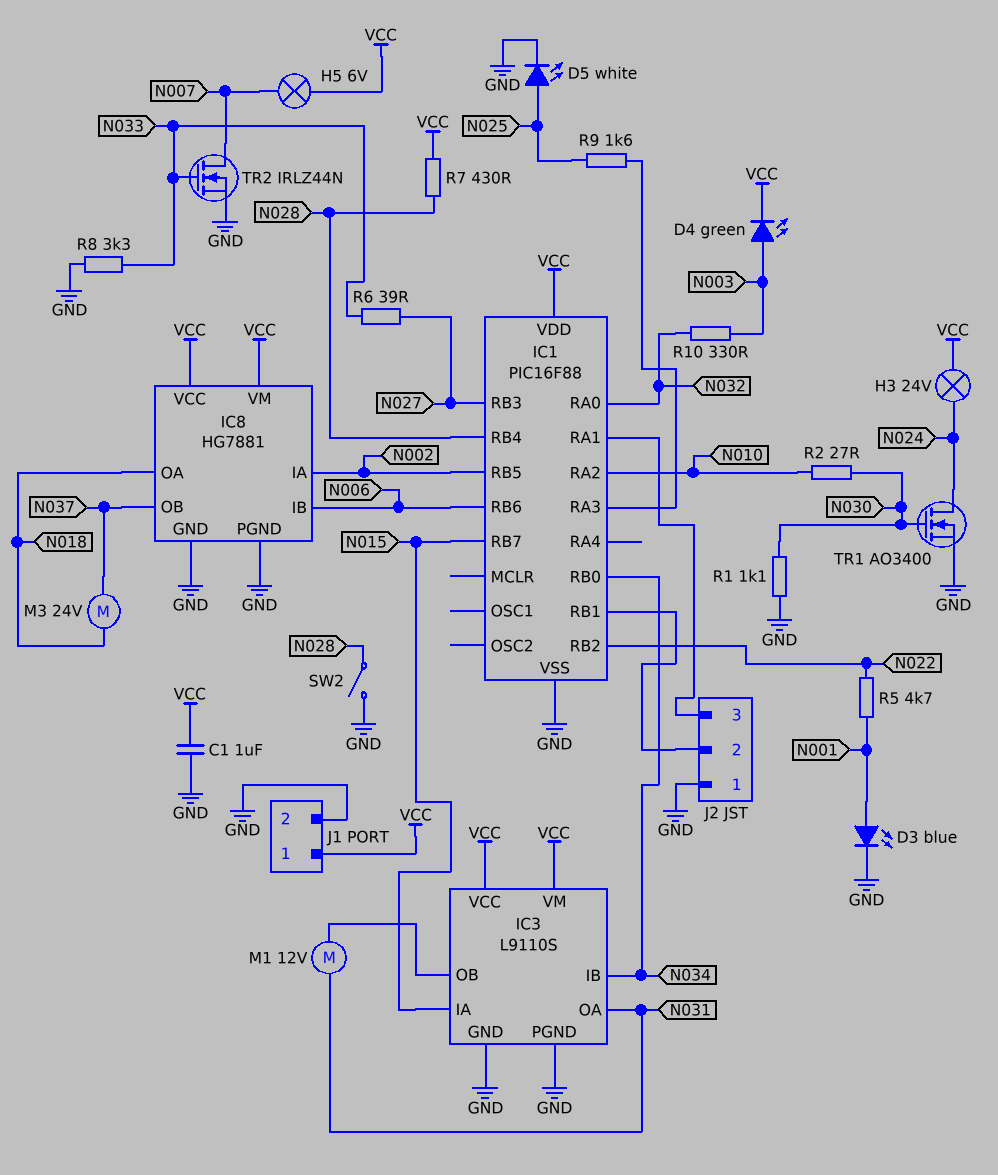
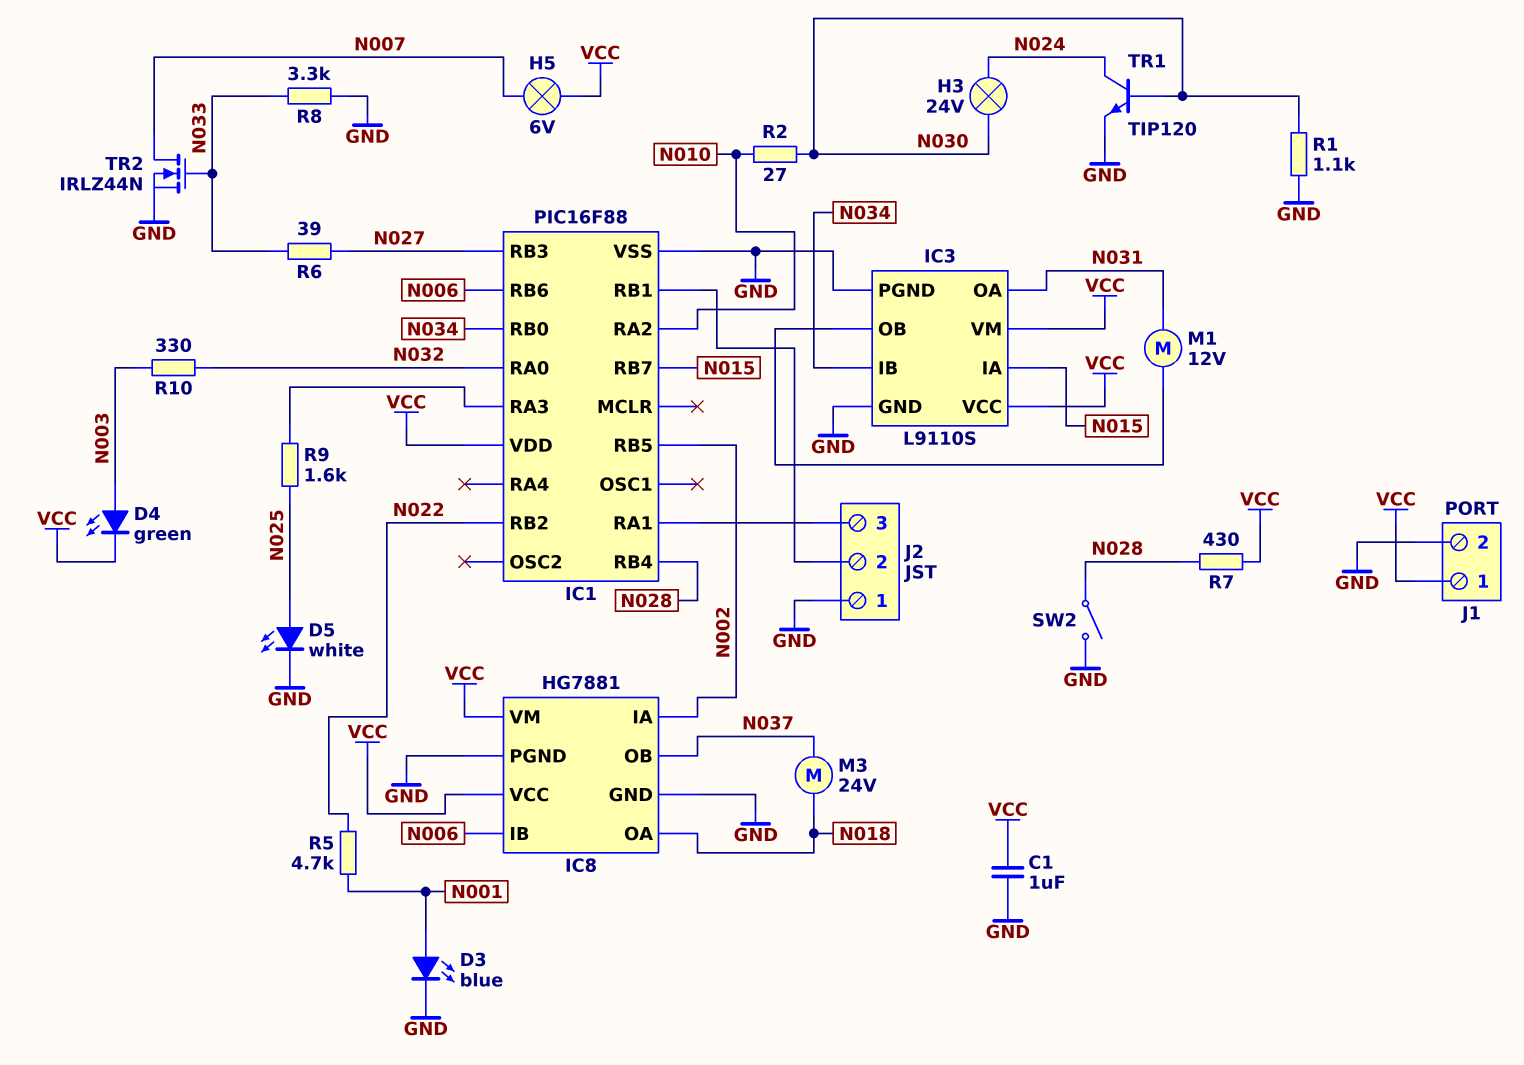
H3: lamp 24V (N024, VCC) -> lamp 24V (N024, N030)
TR1: NMOS AO3400 (G N030, D N024, S GND) -> NPN TIP120 (B N030, C N024, E GND)

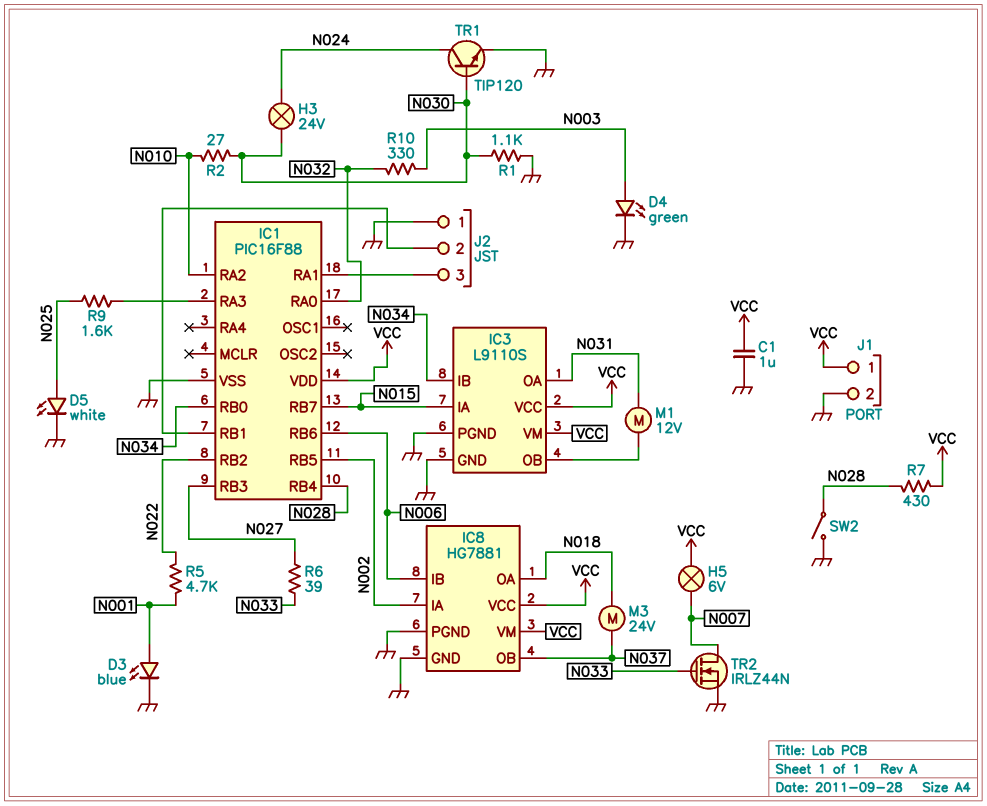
D4: LED green (A N003, K VCC) -> LED green (A N003, K GND)
R8: 3.3k (GND, N033) -> none

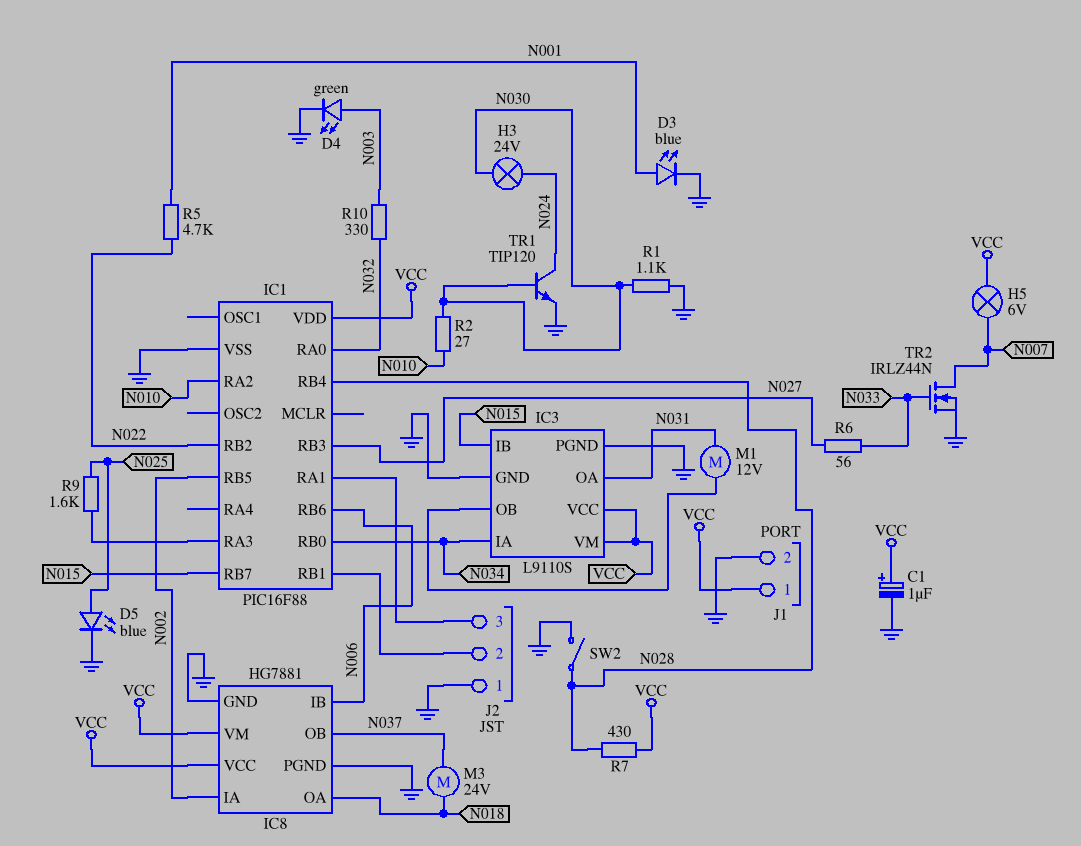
C1: 1uF (GND, VCC) -> 1uF (plus VCC, minus GND)
D5: LED white (A N025, K GND) -> LED blue (A N025, K GND)
IC3 pin IA: N015 -> N034
IC3 pin IB: N034 -> N015
R6: 39 (N027, N033) -> 56 (N027, N033)

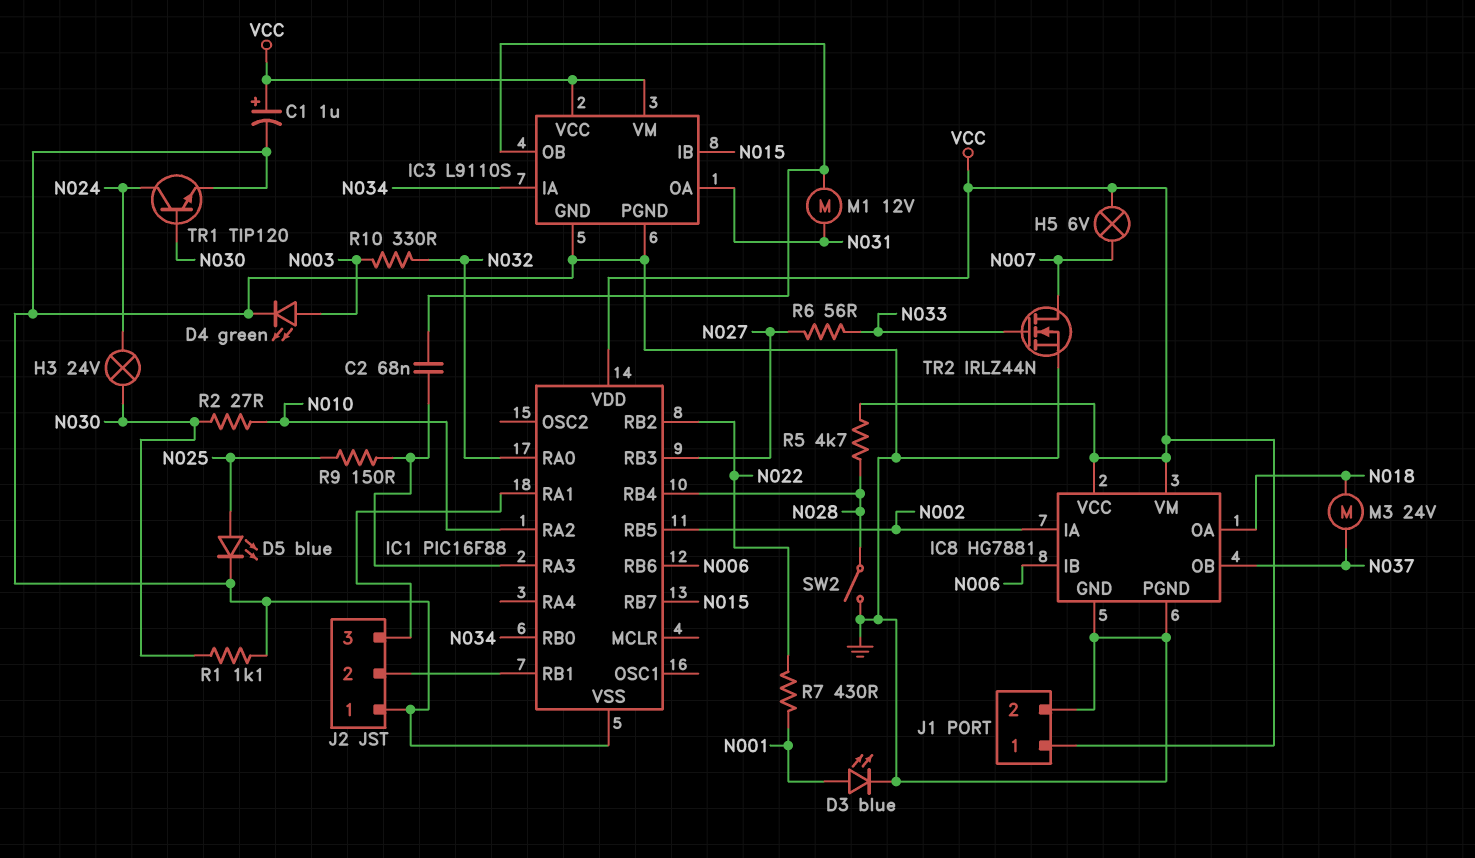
C2: none -> 68nF (IC1/RA3, IC3/OB)
R5: 4.7k (N001, N022) -> 4.7k (N028, VCC)
R7: 430 (N028, VCC) -> 430 (N001, N022)
R9: 1.6k (IC1/RA3, N025) -> 150 (IC1/RA3, N025)

